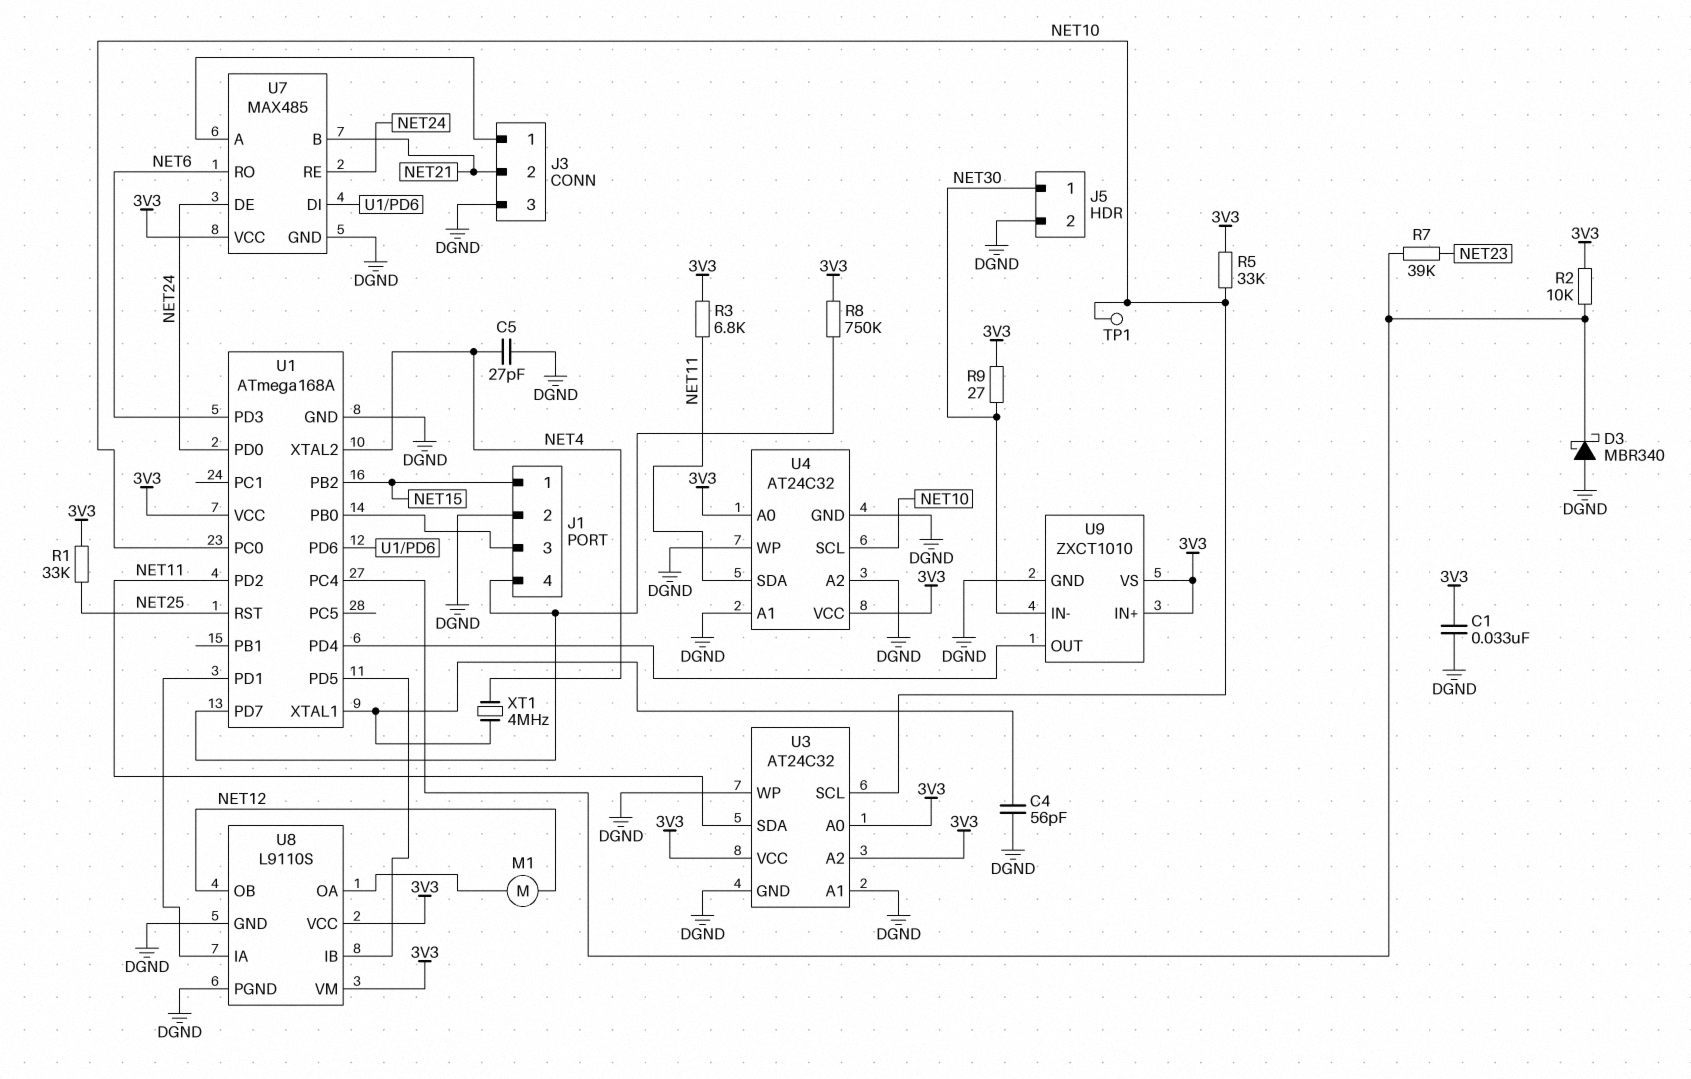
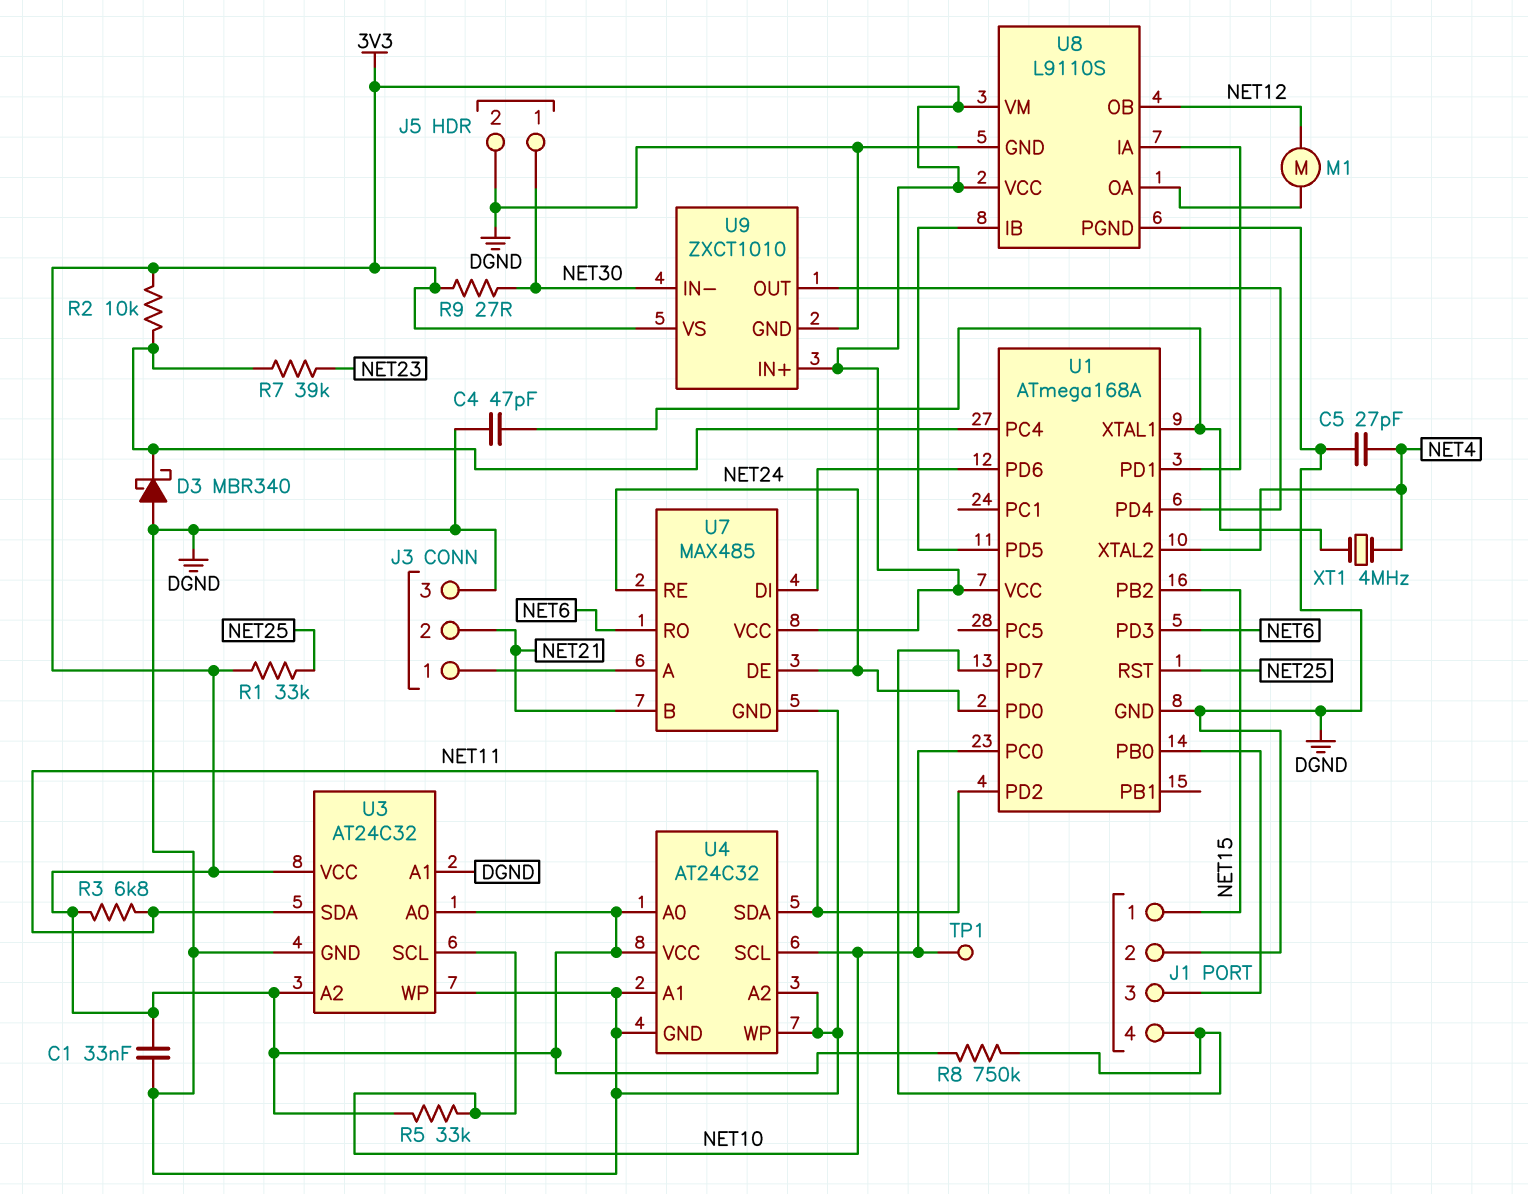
C4: 56pF (DGND, U1/XTAL1) -> 47pF (DGND, U1/XTAL1)

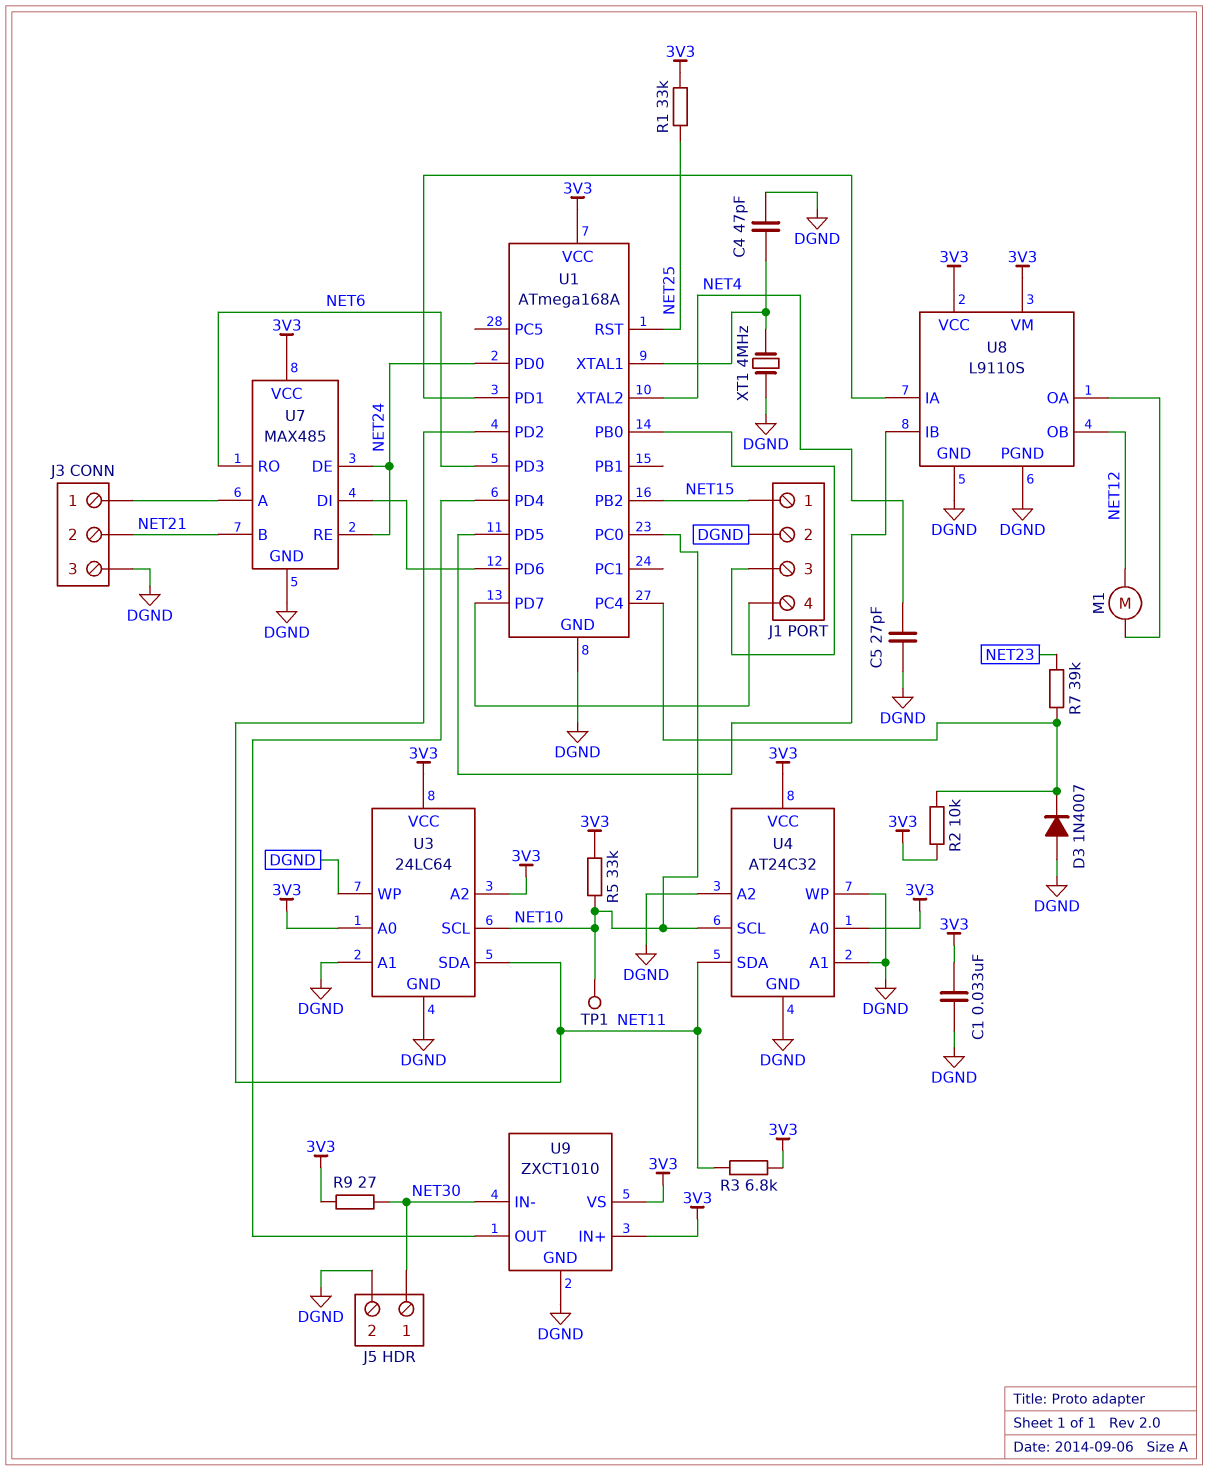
D3: schottky MBR340 (A DGND, K U1/PC4) -> diode 1N4007 (A DGND, K U1/PC4)
R8: 750k (3V3, J1/4) -> none
U3: AT24C32 -> 24LC64
XT1: 4MHz (NET4, U1/XTAL1) -> 4MHz (DGND, U1/XTAL1)

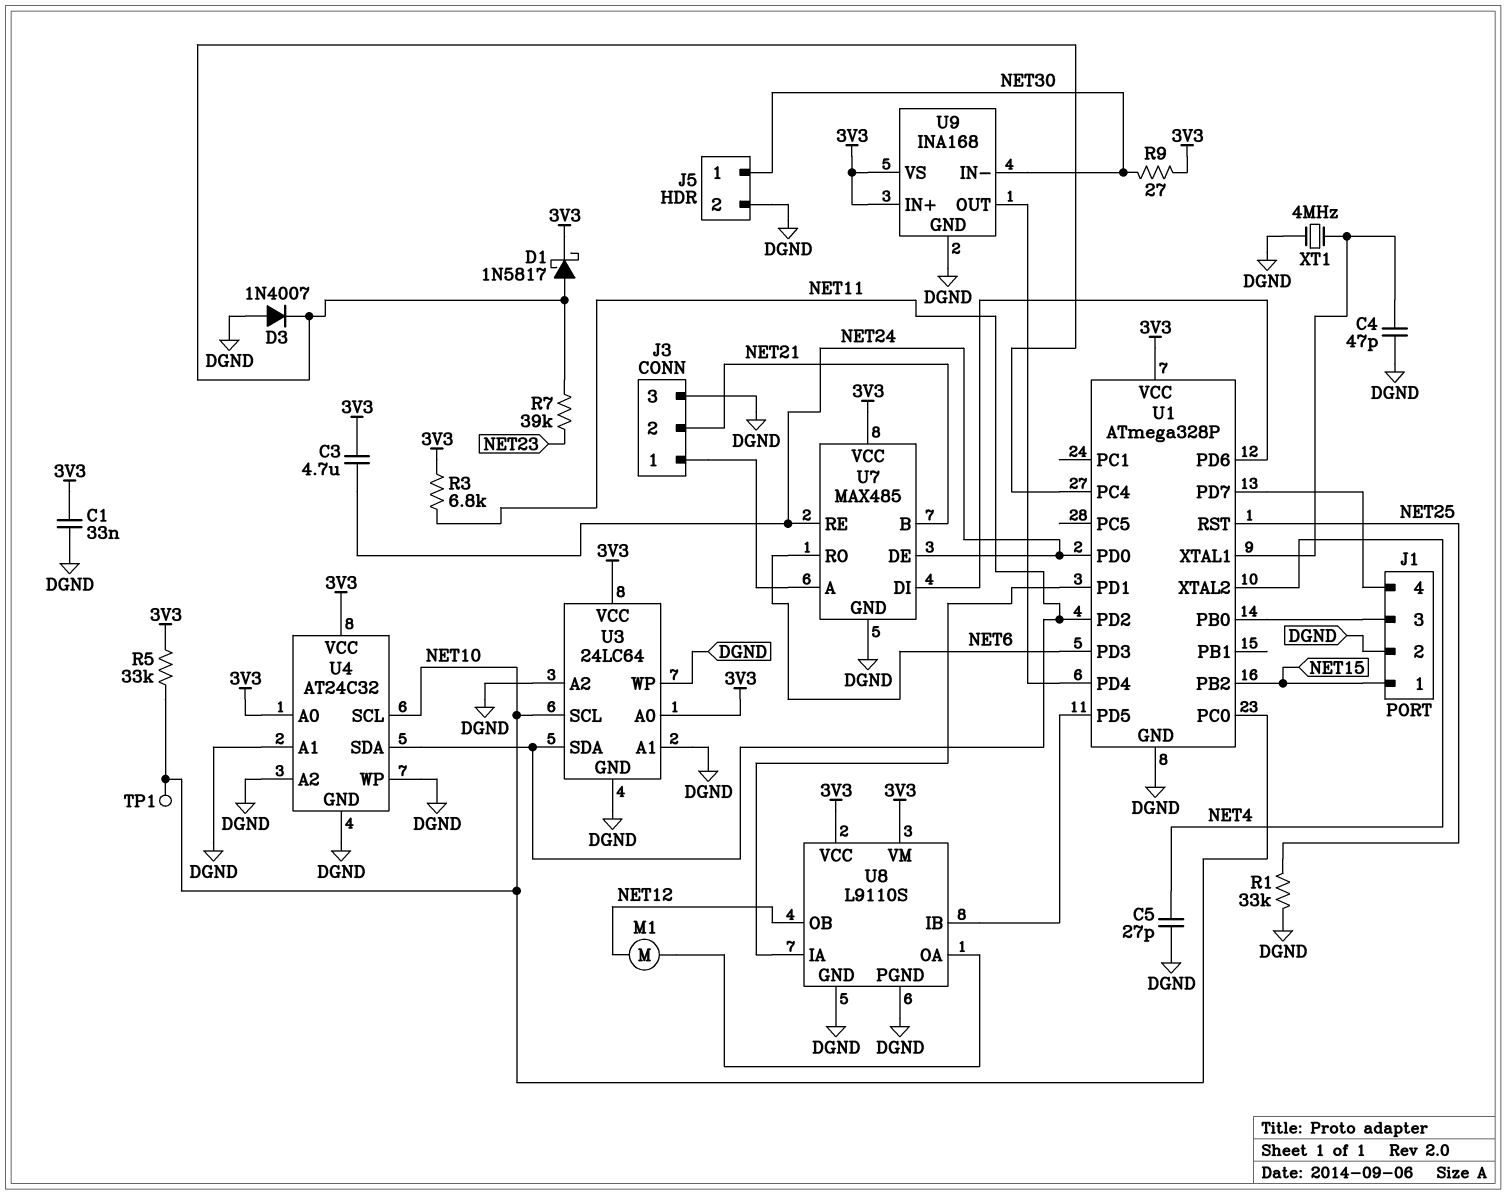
C3: none -> 4.7uF (3V3, NET24)
D1: none -> schottky 1N5817 (A U1/PC4, K 3V3)
R1: 33k (3V3, NET25) -> 33k (DGND, NET25)
R2: 10k (3V3, U1/PC4) -> none
U1: ATmega168A -> ATmega328P
U3 pin A2: 3V3 -> DGND
U9: ZXCT1010 -> INA168

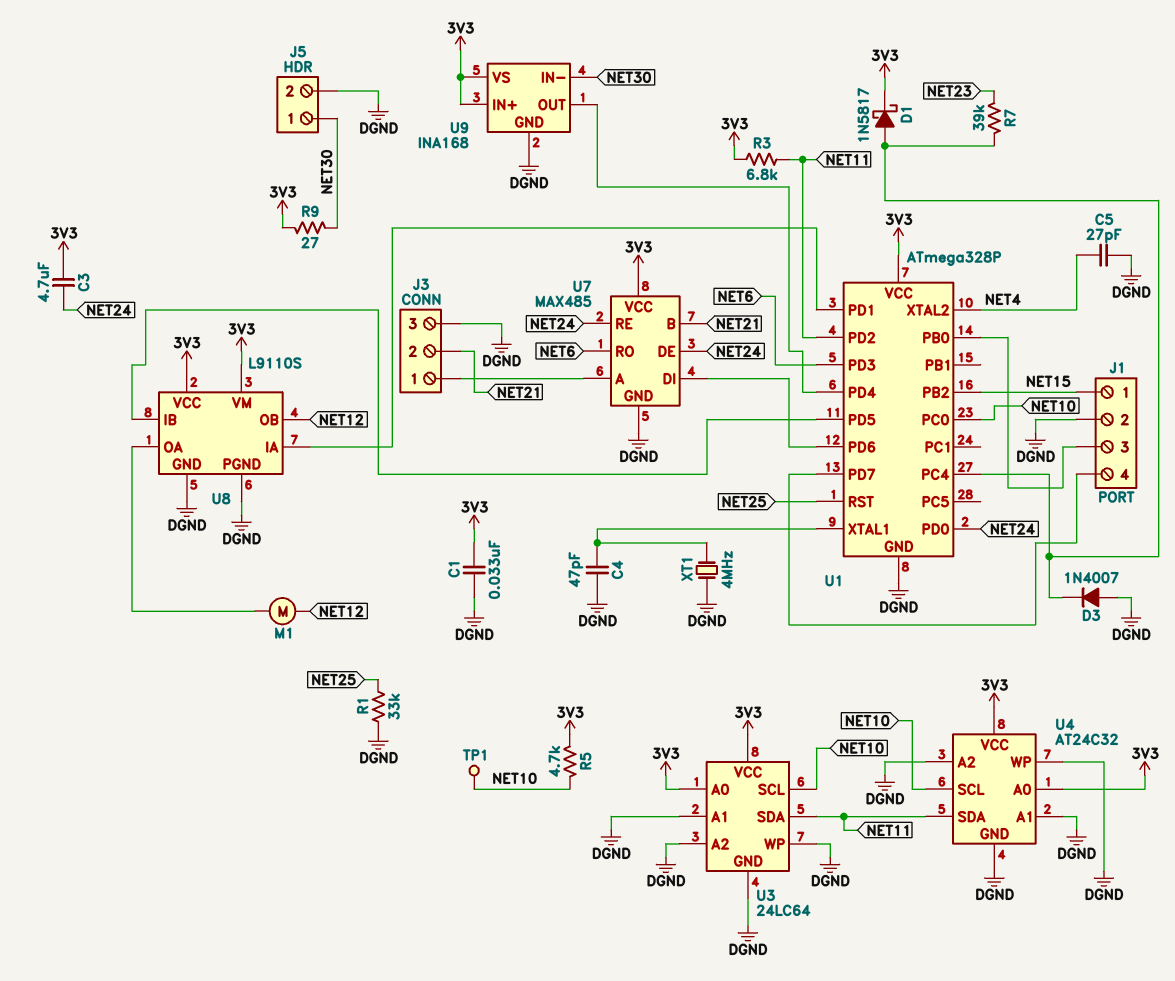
R5: 33k (3V3, NET10) -> 4.7k (3V3, NET10)

